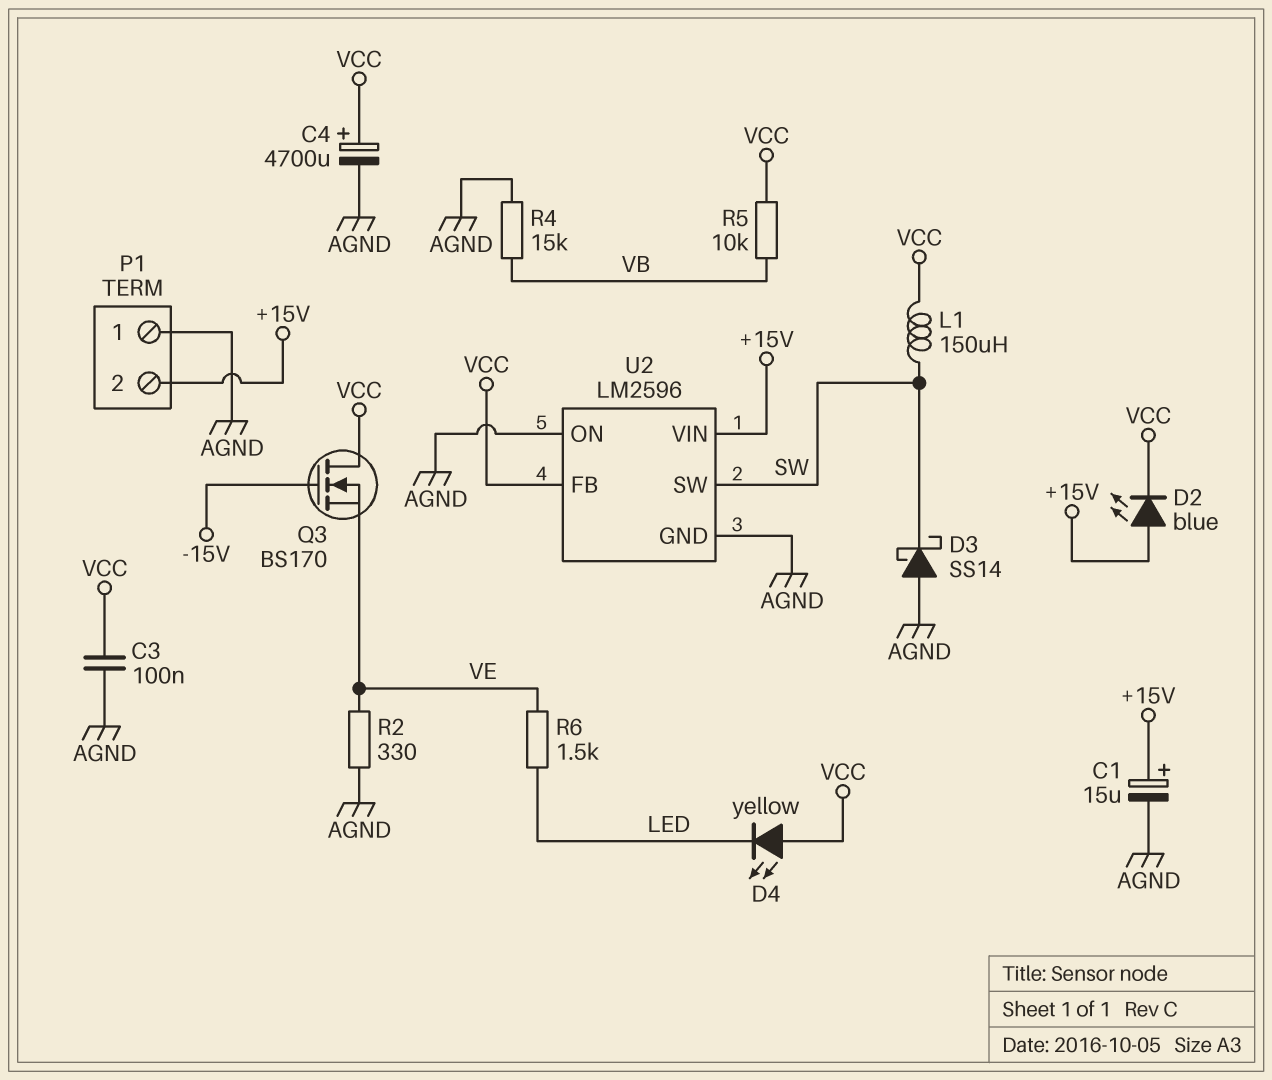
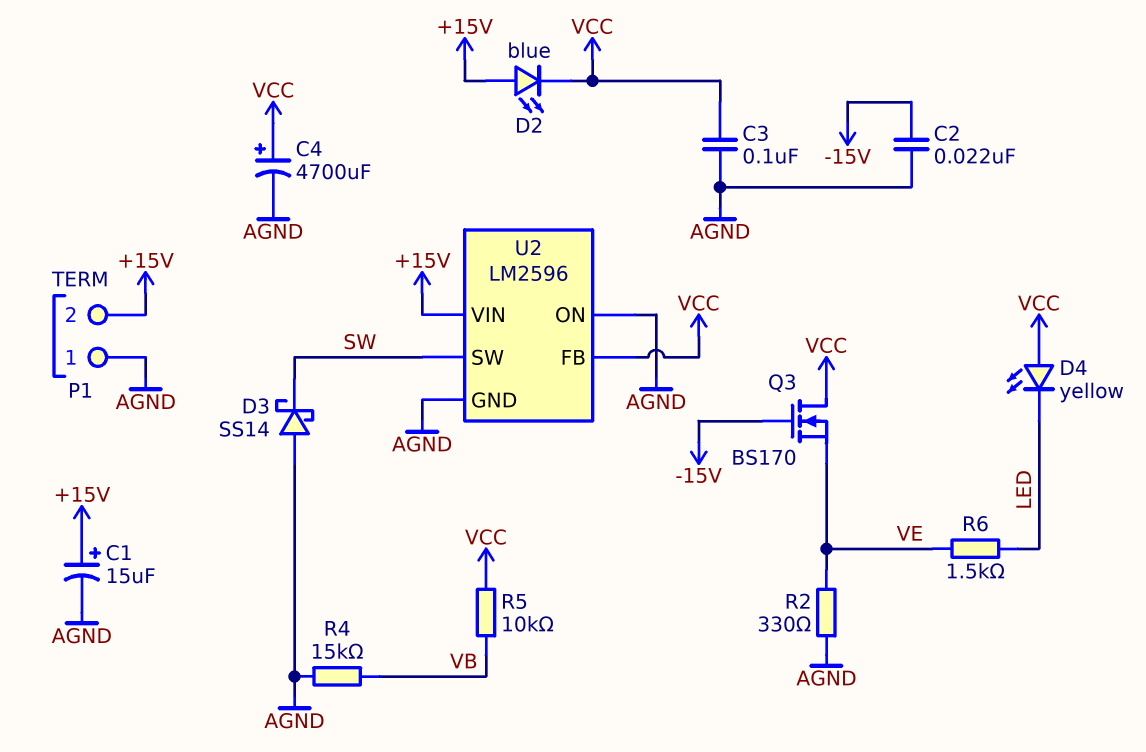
C2: none -> 22nF (-15V, AGND)
L1: 150uH (SW, VCC) -> none

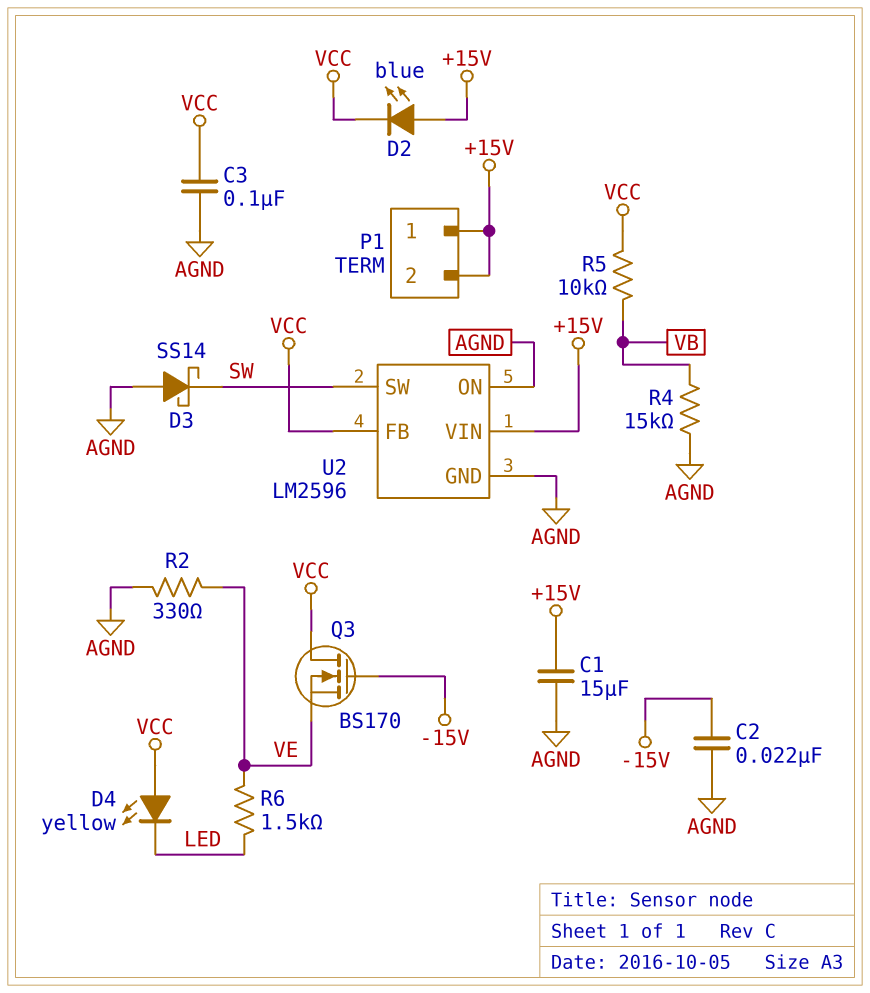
C1: 15uF (plus +15V, minus AGND) -> 15uF (+15V, AGND)
C4: 4700uF (plus VCC, minus AGND) -> none
P1 pin 1: AGND -> +15V

